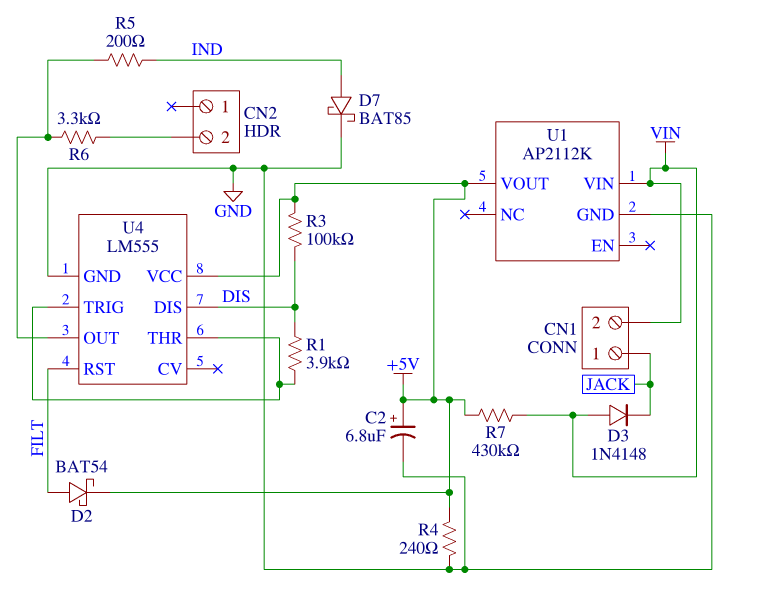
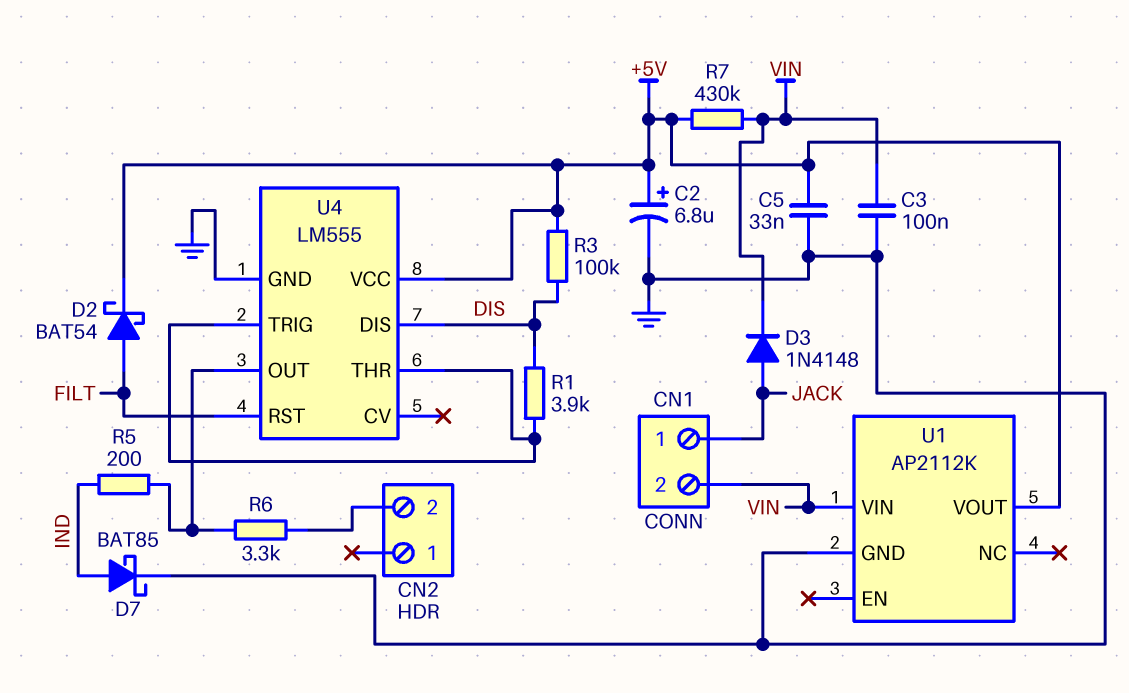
C3: none -> 100nF (GND, VIN)
C5: none -> 33nF (+5V, GND)
D3: diode 1N4148 (A VIN, K JACK) -> diode 1N4148 (A JACK, K VIN)
R4: 240 (+5V, GND) -> none

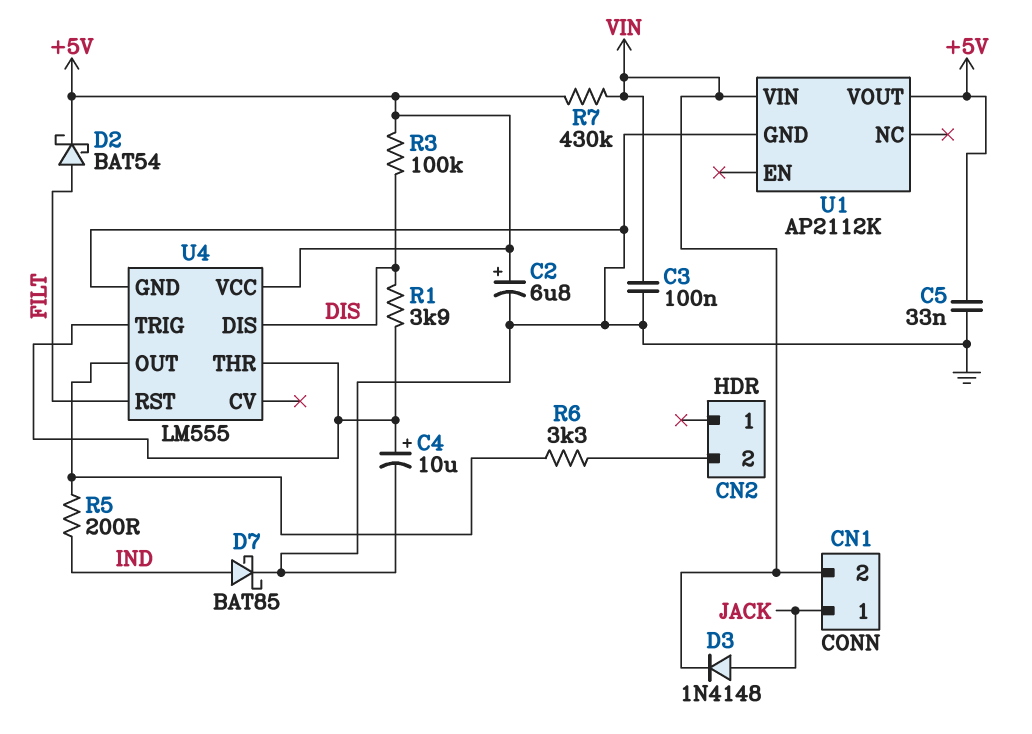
C4: none -> 10uF (plus U4/THR, minus GND)

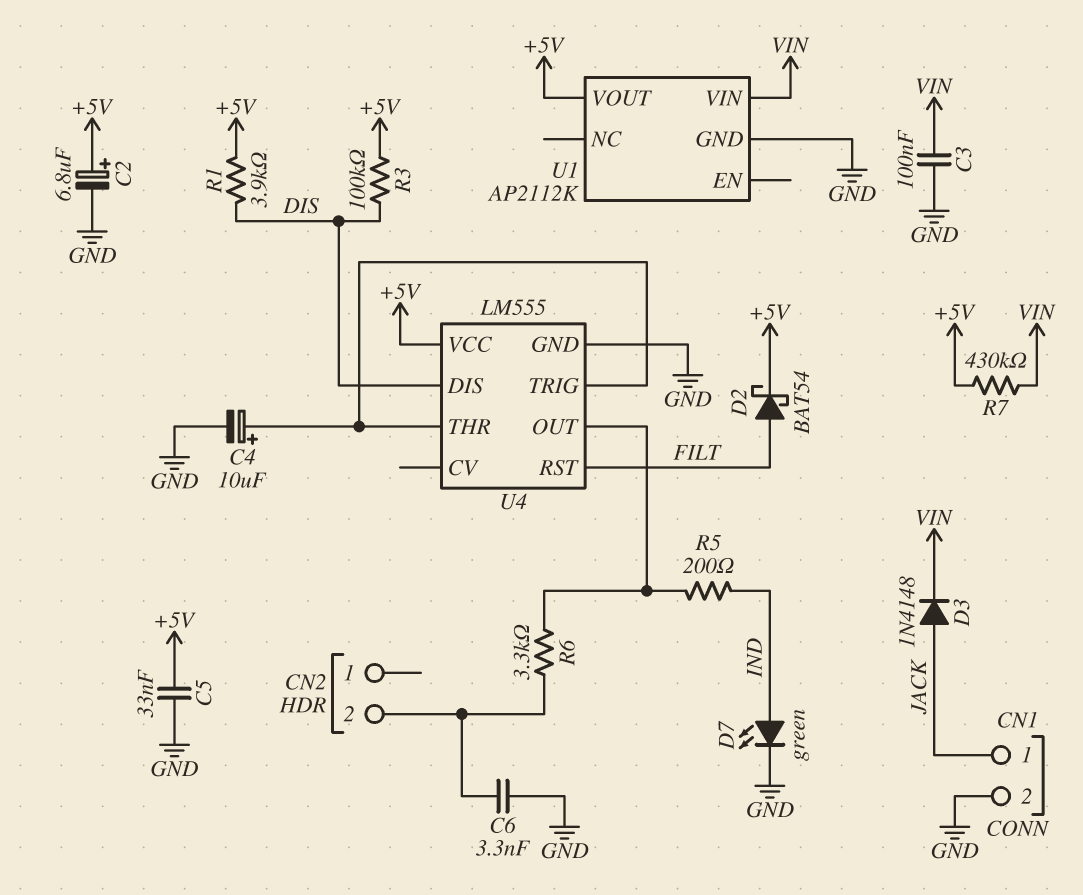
C6: none -> 3.3nF (CN2/2, GND)
CN1 pin 2: VIN -> GND
D7: schottky BAT85 (A IND, K GND) -> LED green (A IND, K GND)
R1: 3.9k (DIS, U4/THR) -> 3.9k (+5V, DIS)

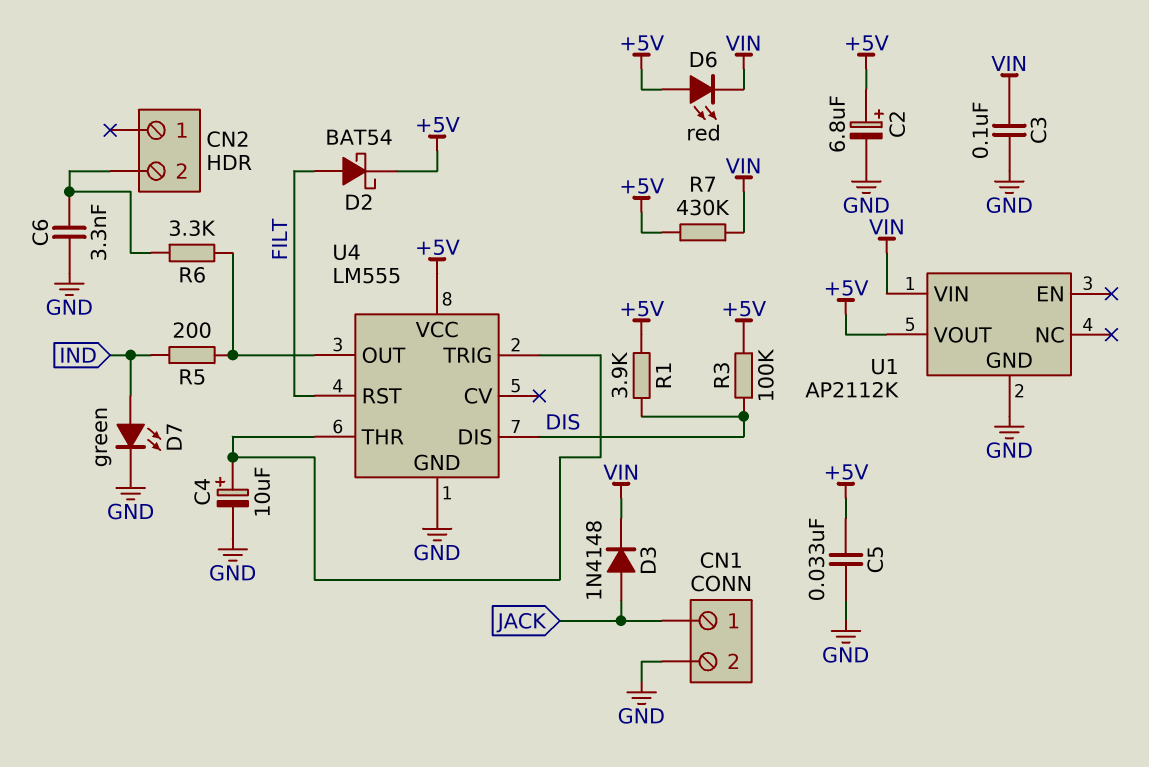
D6: none -> LED red (A +5V, K VIN)

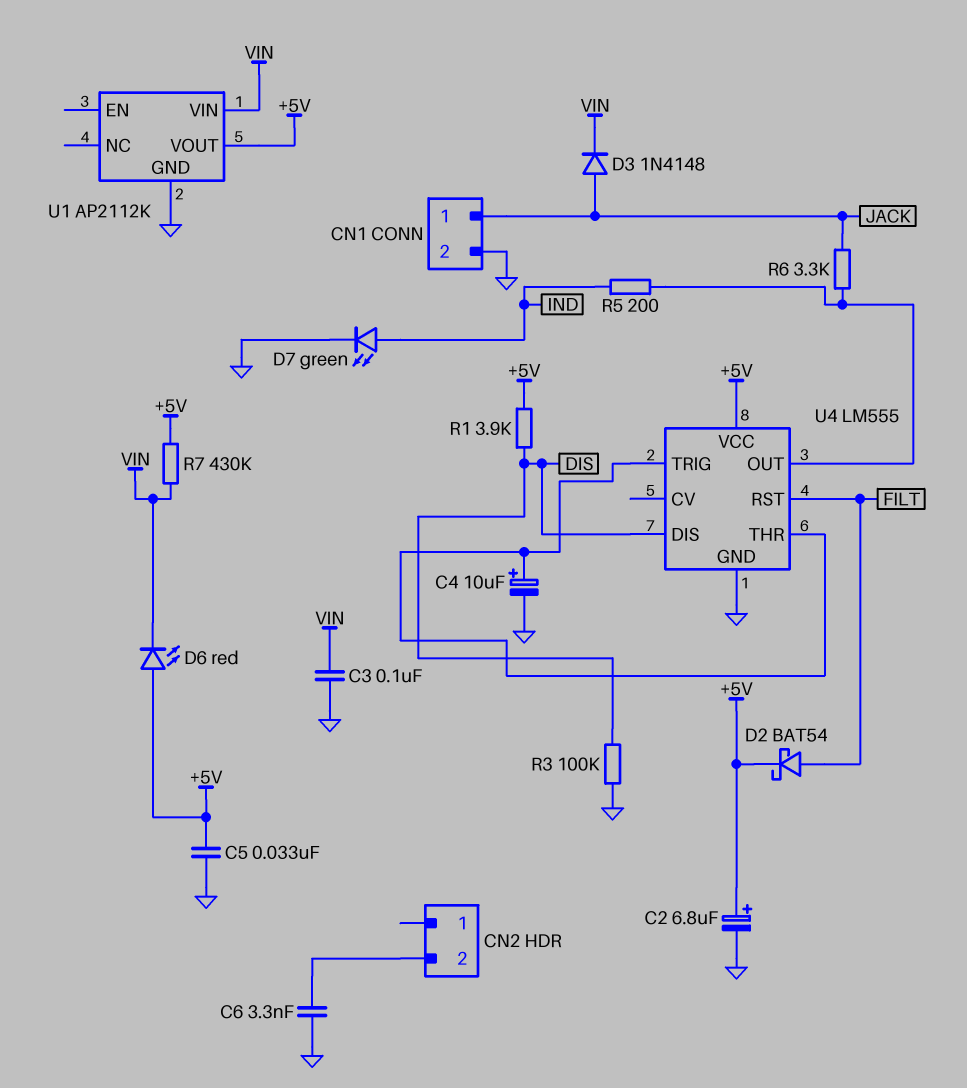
R3: 100k (+5V, DIS) -> 100k (DIS, GND)
R6: 3.3k (CN2/2, U4/OUT) -> 3.3k (JACK, U4/OUT)

